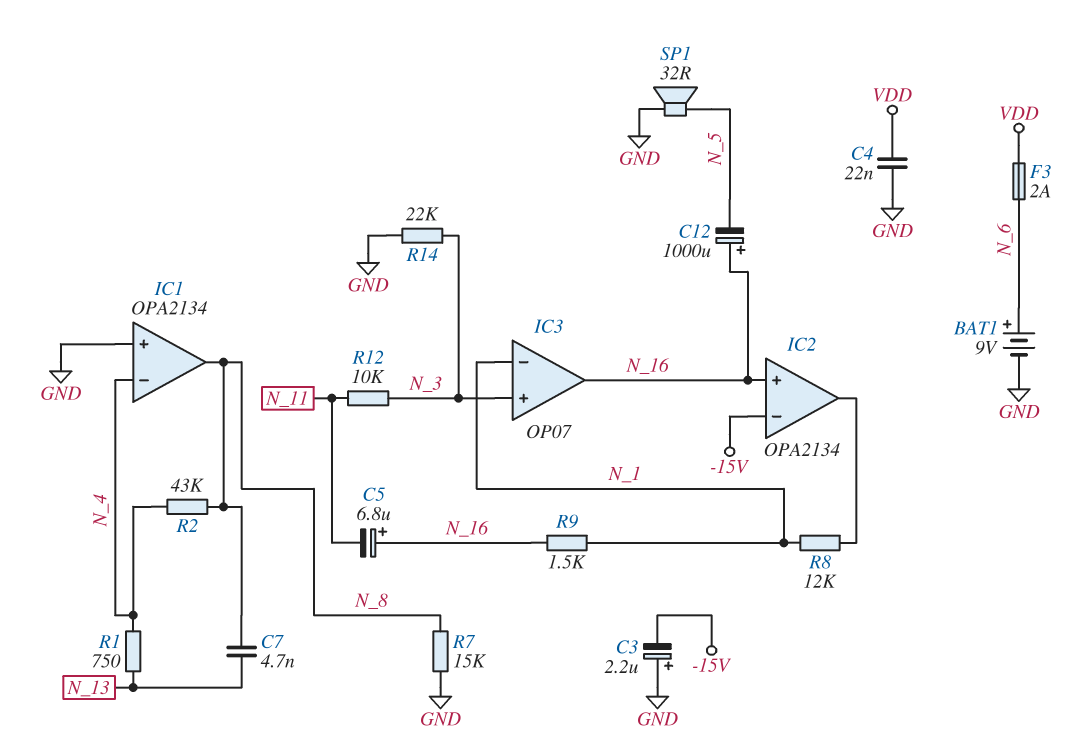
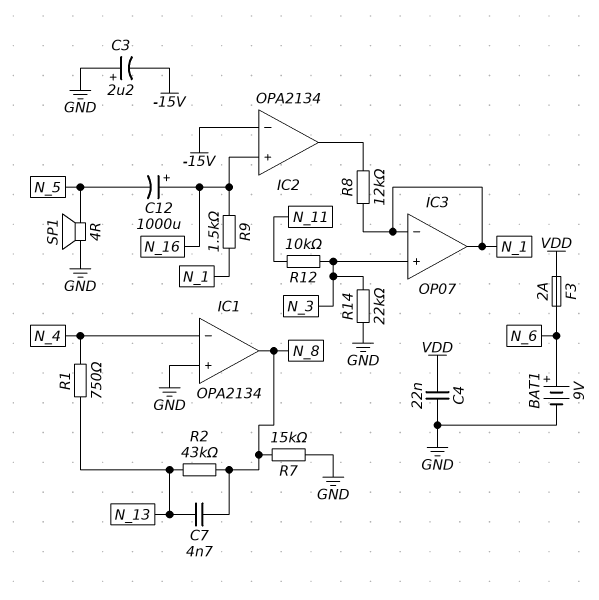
C5: 6.8uF (plus N_16, minus N_11) -> none
IC3 pin out: N_16 -> N_1
R2: 43k (N_4, N_8) -> 43k (N_8, N_13)
SP1: speaker 32R (GND, N_5) -> speaker 4R (GND, N_5)

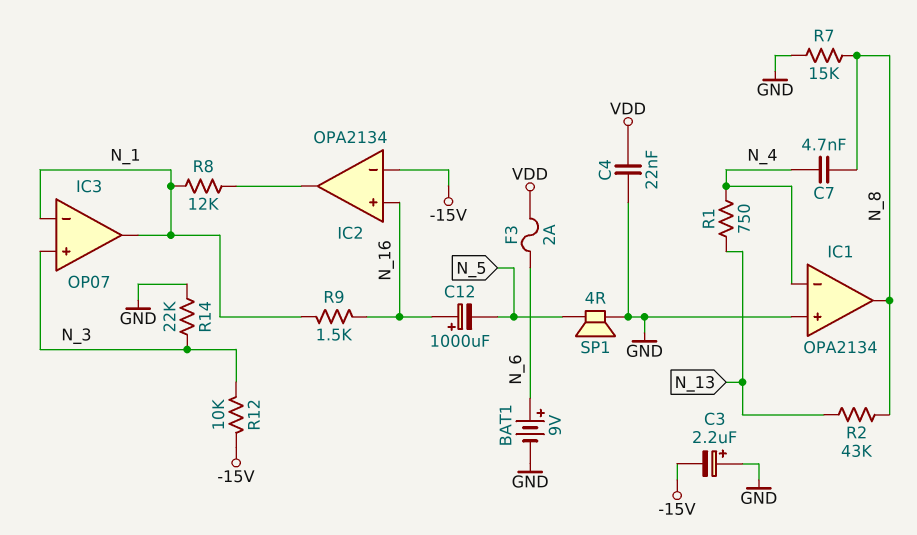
C7: 4.7nF (N_8, N_13) -> 4.7nF (N_4, N_8)
R12: 10k (N_3, N_11) -> 10k (-15V, N_3)

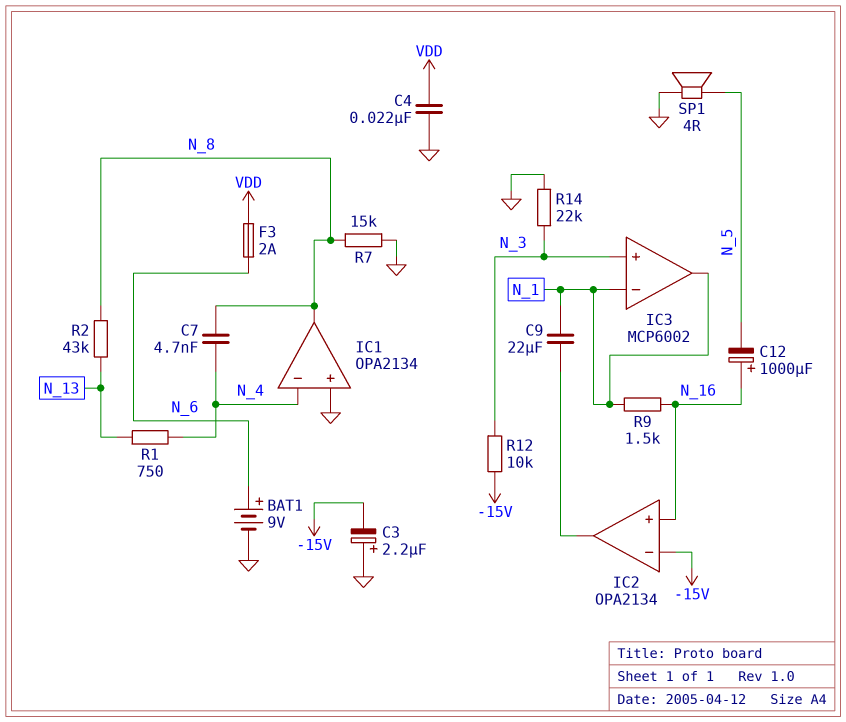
C9: none -> 22uF (IC2/out, N_1)
IC3: OP07 -> MCP6002
R8: 12k (IC2/out, N_1) -> none

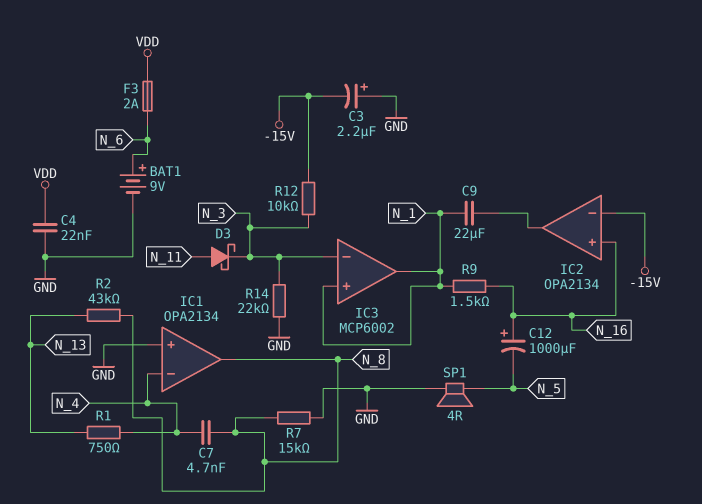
D3: none -> schottky (A N_11, K N_3)
IC3 pin in+: N_3 -> N_1
IC3 pin in-: N_1 -> N_3

